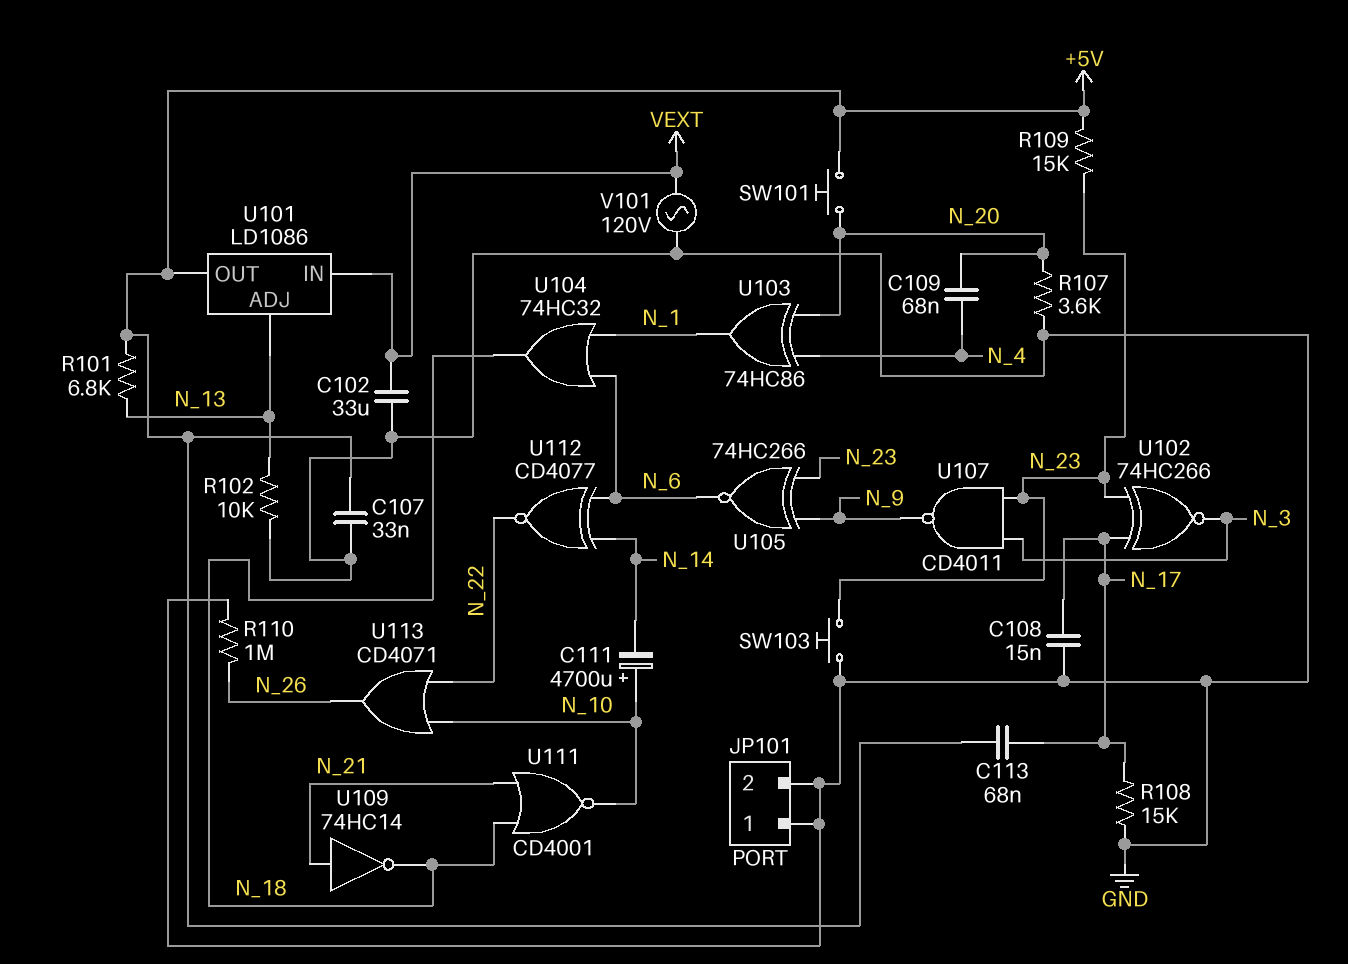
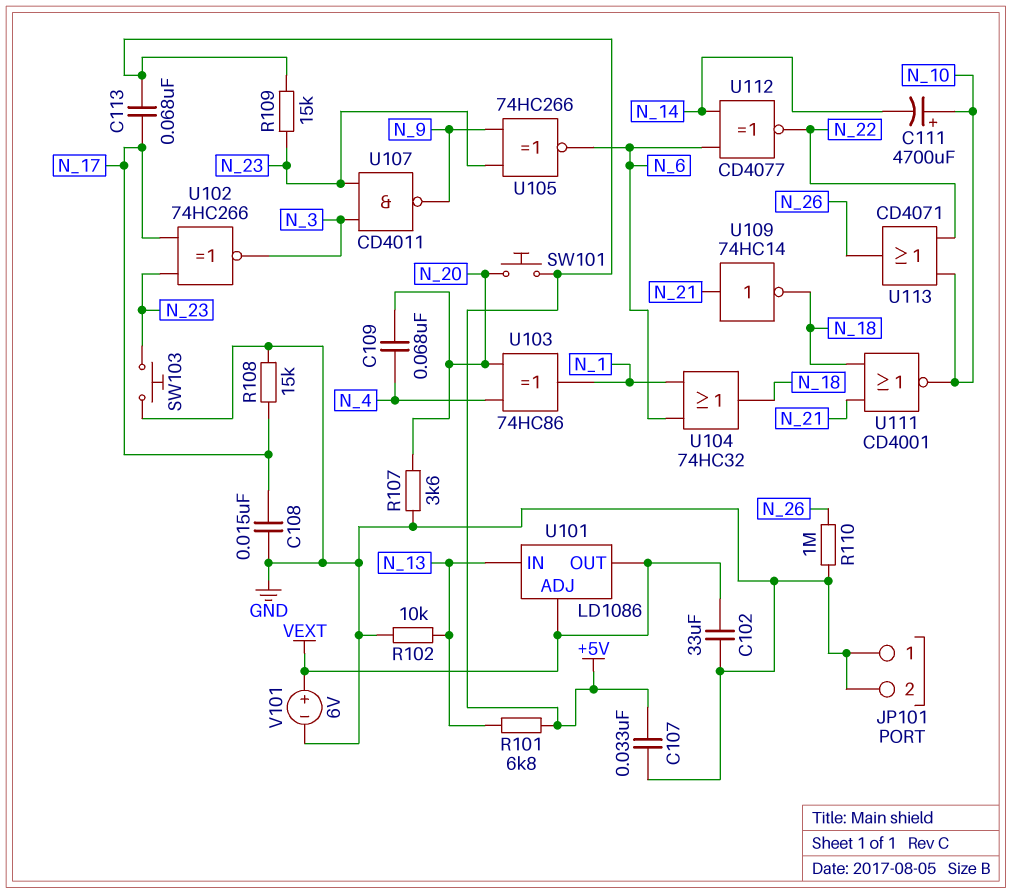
U101 pin ADJ: N_13 -> VEXT
U101 pin IN: VEXT -> N_13
U101 pin OUT: +5V -> VEXT
V101: AC 120V (GND, VEXT) -> 6V (plus VEXT, minus GND)

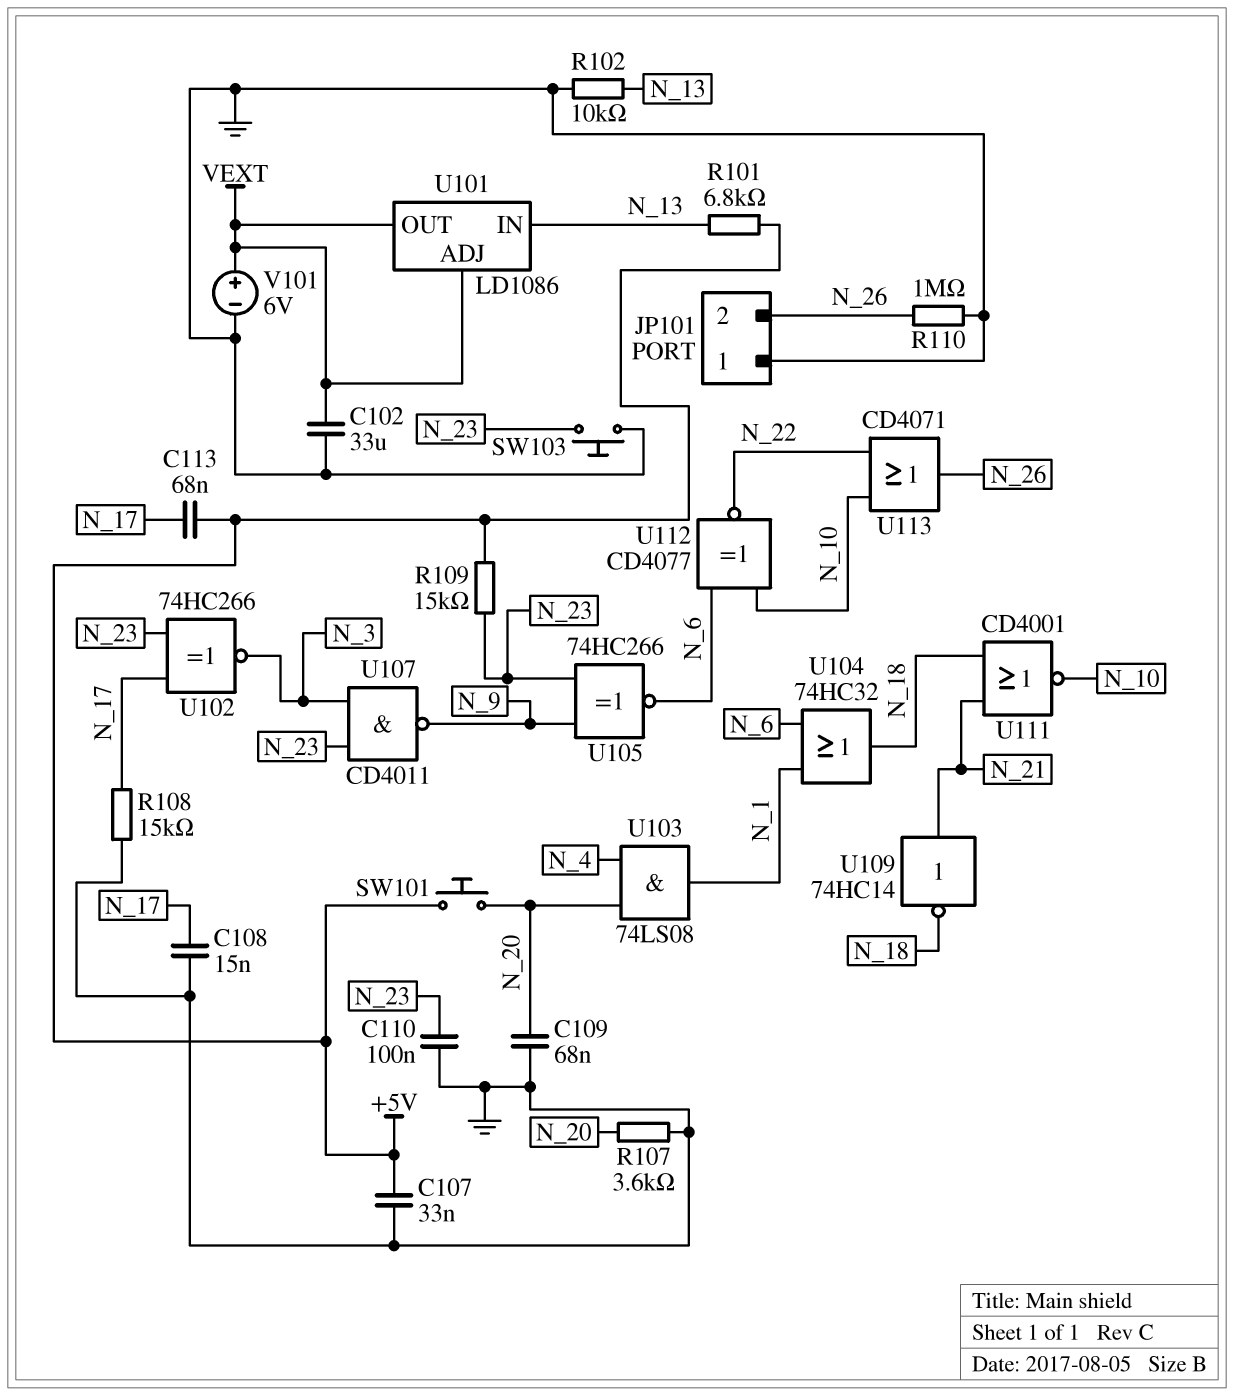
C109: 68nF (N_4, N_20) -> 68nF (GND, N_20)
C110: none -> 100nF (GND, N_23)
C111: 4700uF (plus N_10, minus N_14) -> none
JP101 pin 2: GND -> N_26
U103: XOR 74HC86 (in N_4, in N_20, out N_1) -> AND 74LS08 (in N_4, in N_20, out N_1)
U112: XNOR CD4077 (in N_6, in N_14, out N_22) -> XNOR CD4077 (in N_6, in N_10, out N_22)

